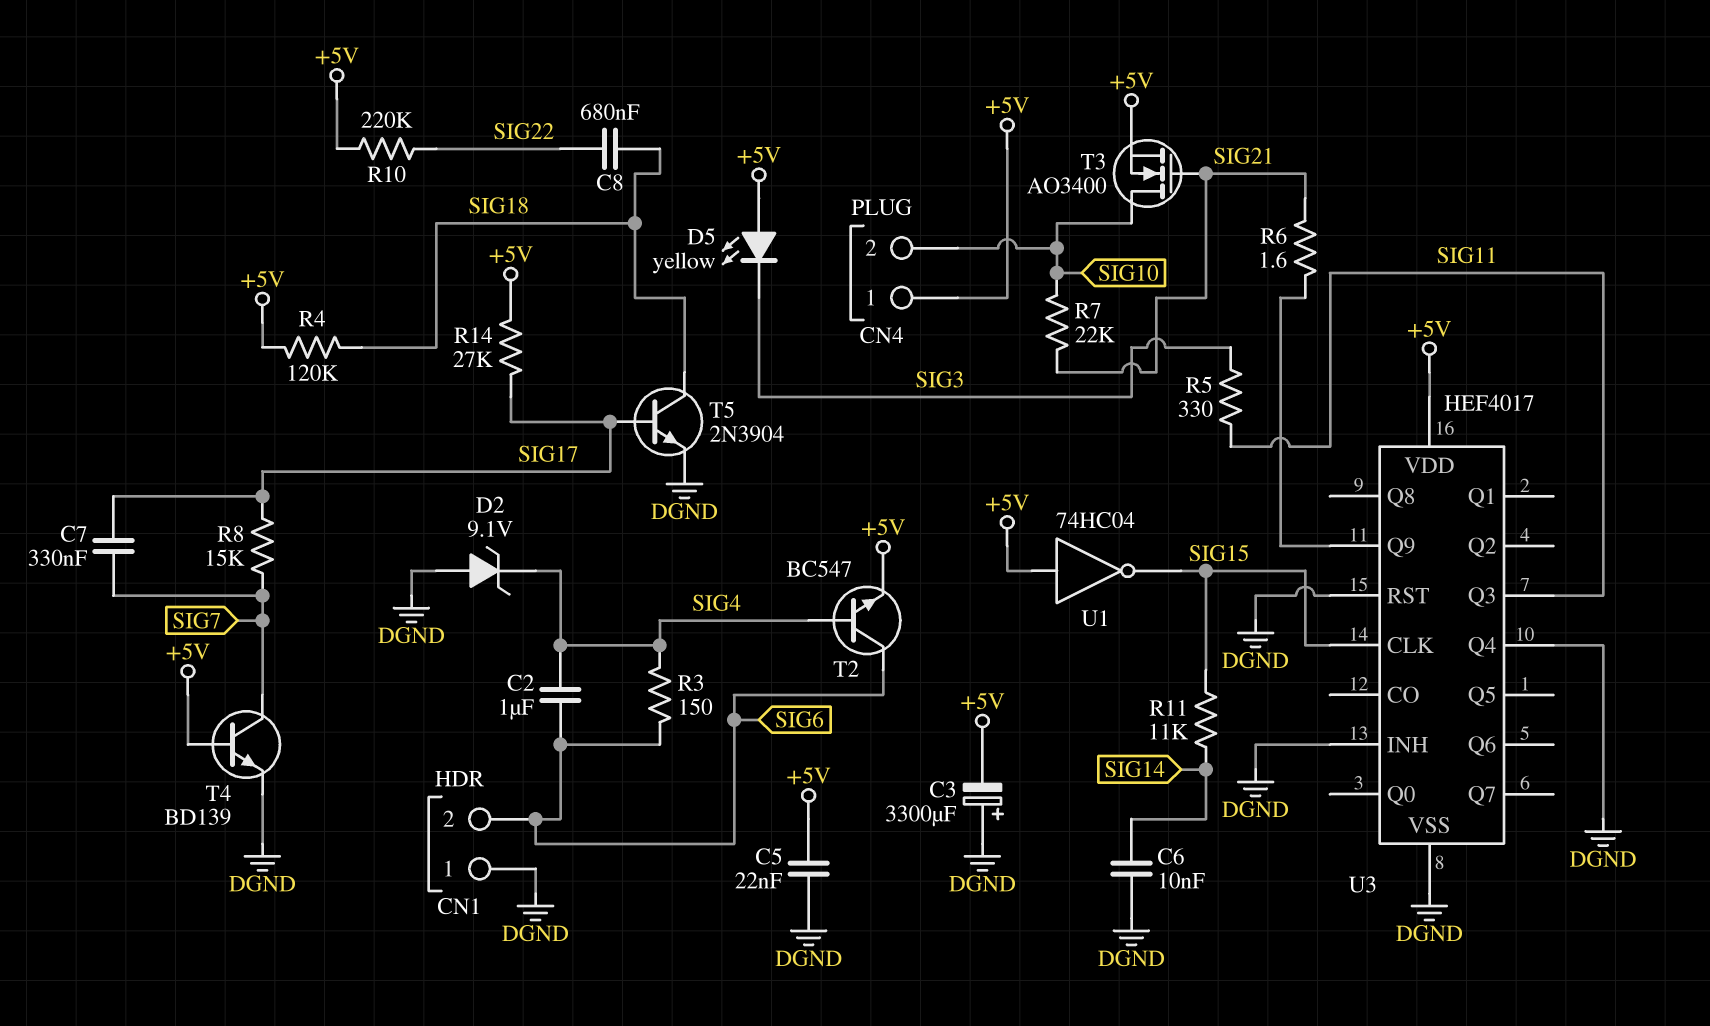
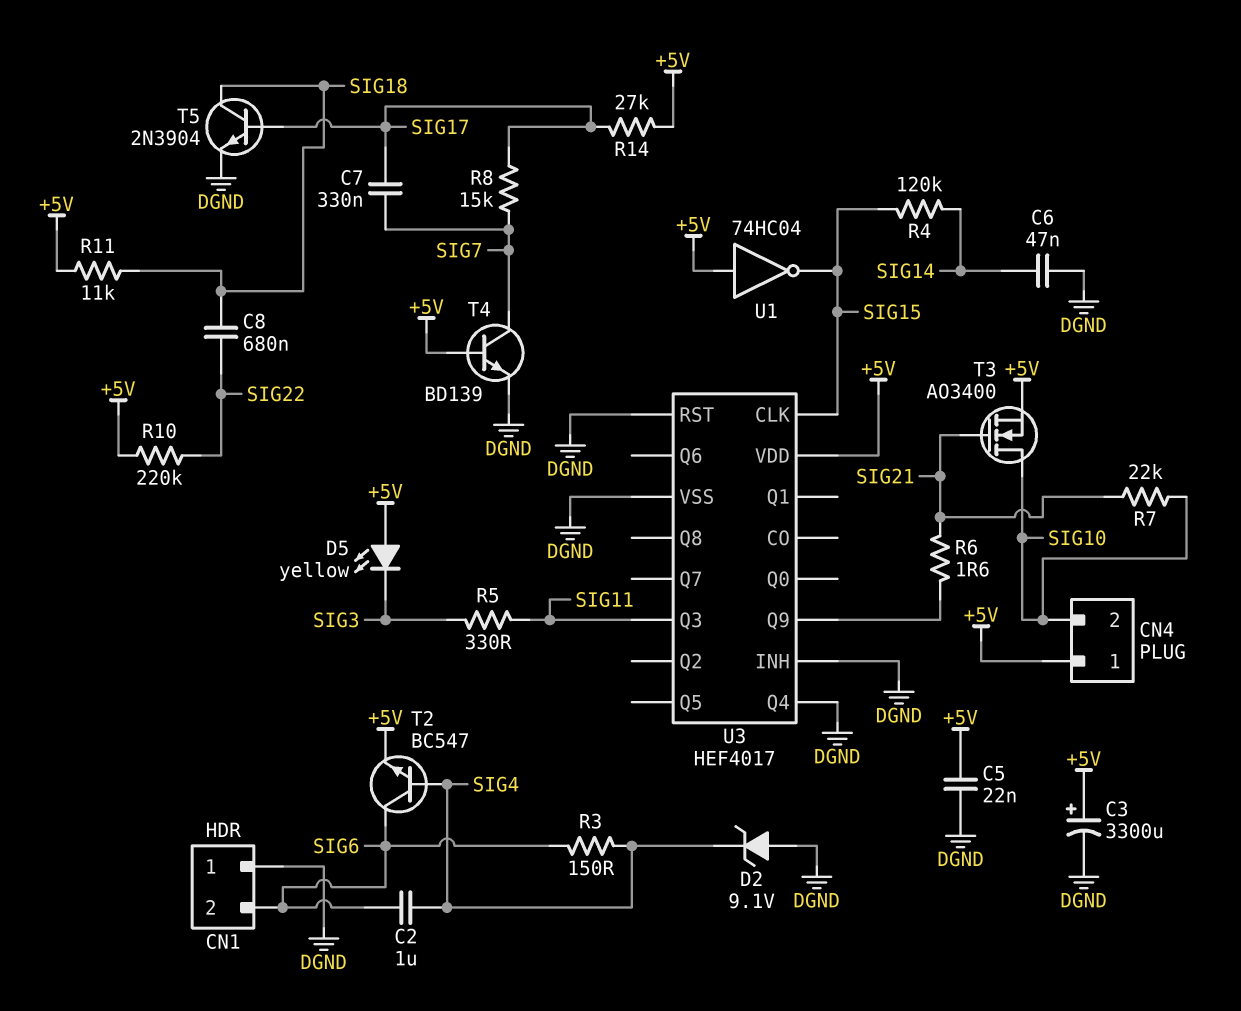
C3: 3300uF (plus DGND, minus +5V) -> 3300uF (plus +5V, minus DGND)
C6: 10nF (DGND, SIG14) -> 47nF (DGND, SIG14)
R4: 120k (+5V, SIG18) -> 120k (SIG14, SIG15)
R11: 11k (SIG14, SIG15) -> 11k (+5V, SIG18)

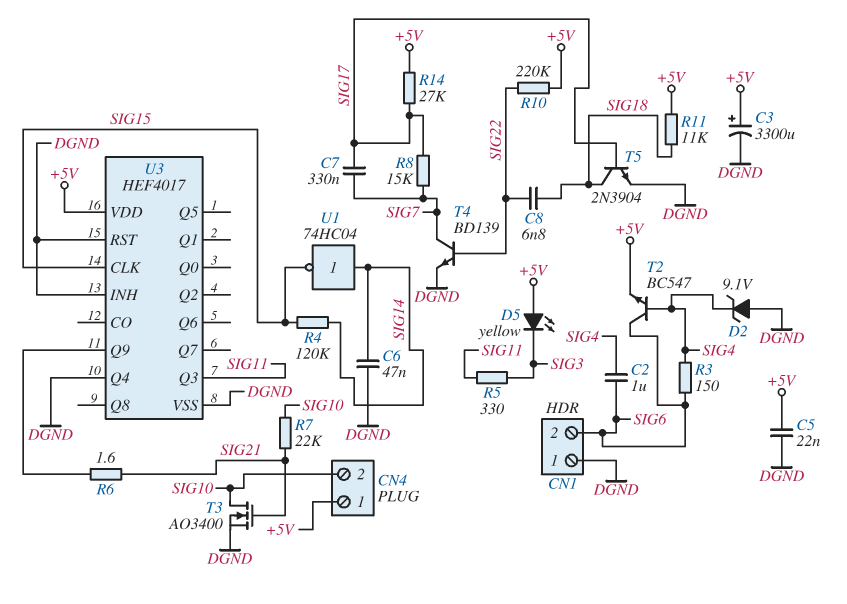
C8: 680nF (SIG18, SIG22) -> 6.8nF (SIG18, SIG22)
T3: NMOS AO3400 (G SIG21, D SIG10, S +5V) -> NMOS AO3400 (G SIG21, D SIG10, S DGND)
T4: NPN BD139 (B +5V, C SIG7, E DGND) -> NPN BD139 (B SIG22, C SIG7, E DGND)
U1: NOT 74HC04 (in +5V, out SIG15) -> NOT 74HC04 (in SIG14, out SIG15)

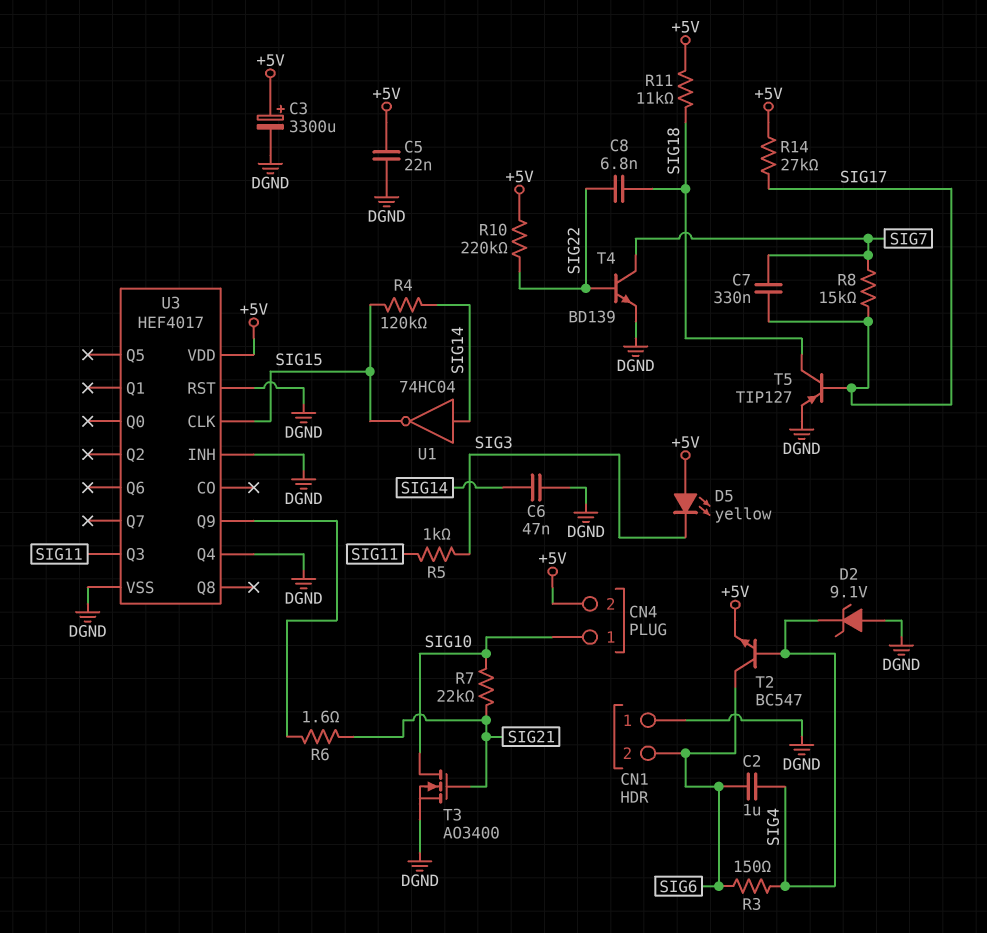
CN4 pin 1: +5V -> SIG10
CN4 pin 2: SIG10 -> +5V
R5: 330 (SIG3, SIG11) -> 1k (SIG3, SIG11)
T5: NPN 2N3904 (B SIG17, C SIG18, E DGND) -> PNP TIP127 (B SIG17, C SIG18, E DGND)

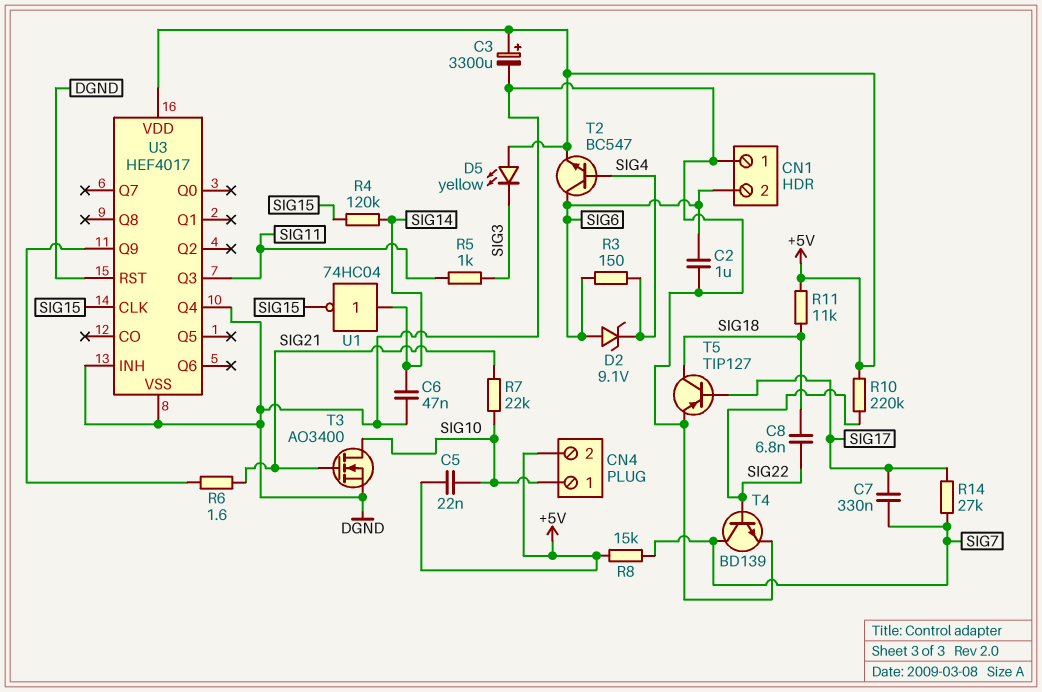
C2: 1uF (SIG4, SIG6) -> 1uF (DGND, SIG6)
C5: 22nF (+5V, DGND) -> 22nF (+5V, SIG10)
D2: zener 9.1V (A DGND, K SIG4) -> zener 9.1V (A SIG6, K SIG4)
R8: 15k (SIG7, SIG17) -> 15k (+5V, SIG7)
R14: 27k (+5V, SIG17) -> 27k (SIG7, SIG17)

